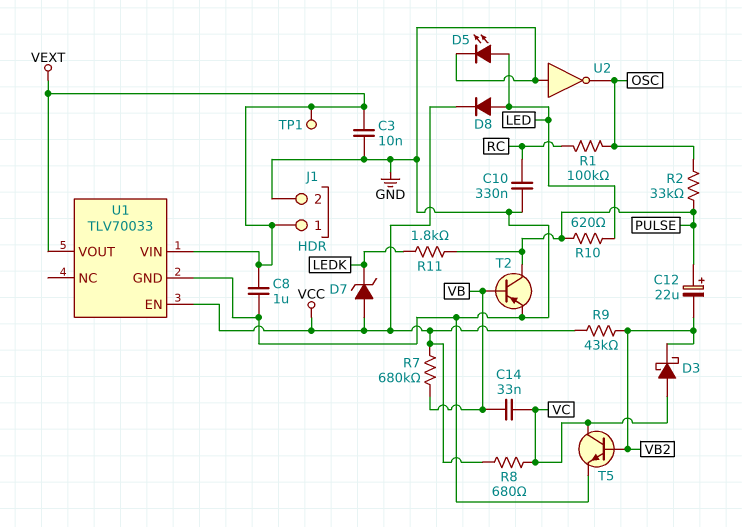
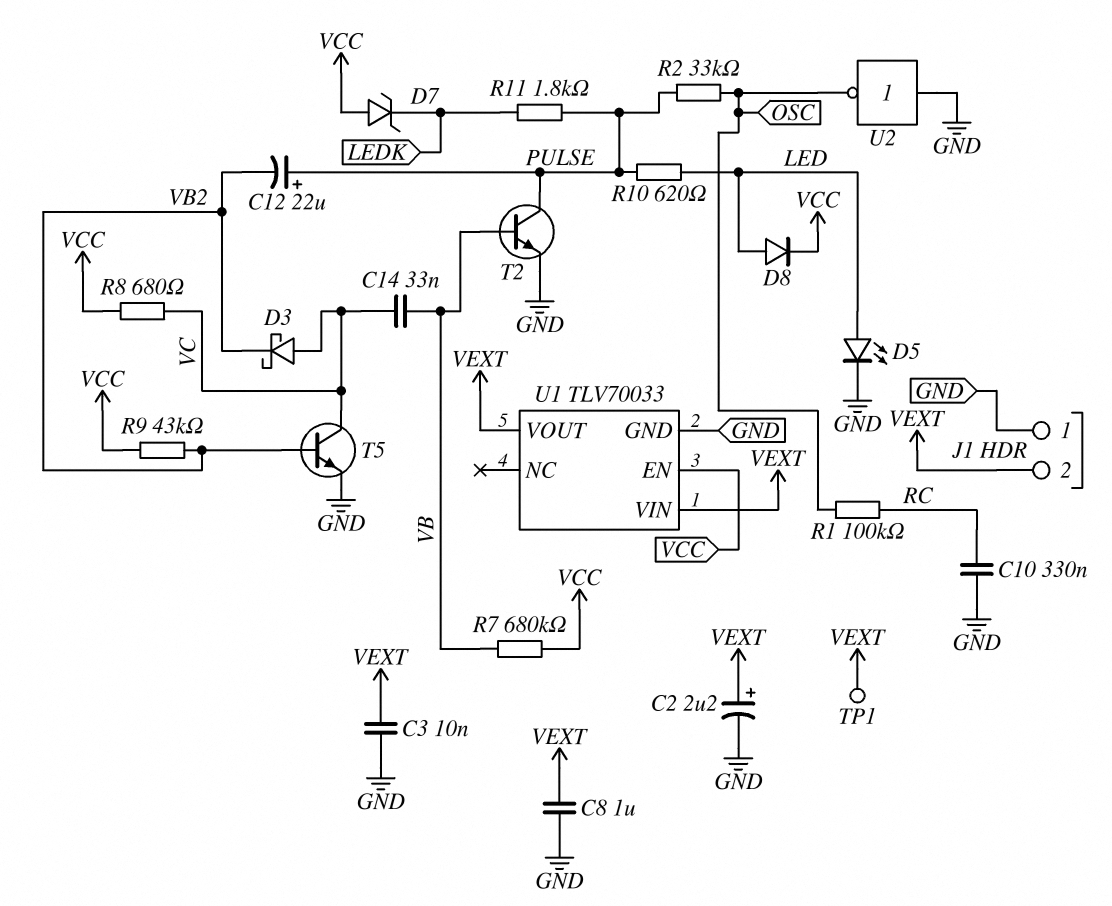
C2: none -> 2.2uF (plus VEXT, minus GND)
J1 pin 1: VEXT -> GND
J1 pin 2: GND -> VEXT
T2: PNP (B VB, C PULSE, E GND) -> NPN (B VB, C PULSE, E GND)

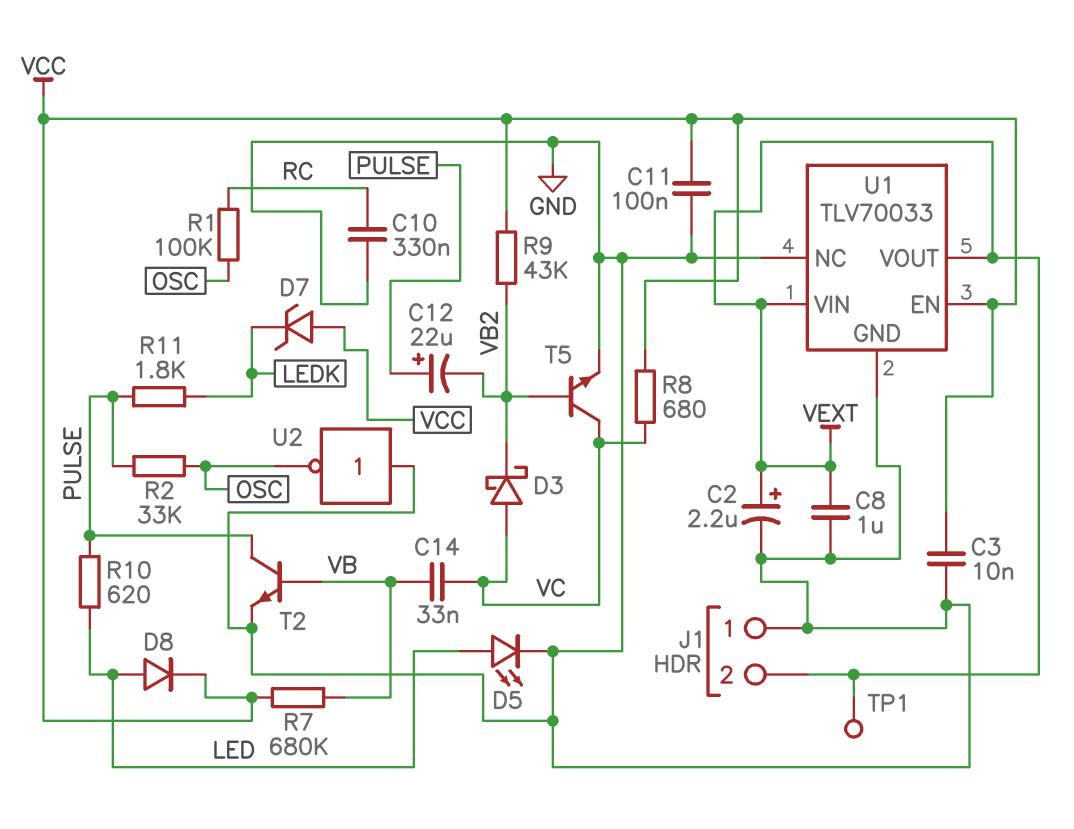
C3: 10nF (GND, VEXT) -> 10nF (GND, VCC)
C11: none -> 100nF (GND, VCC)
U1 pin NC: none -> GND

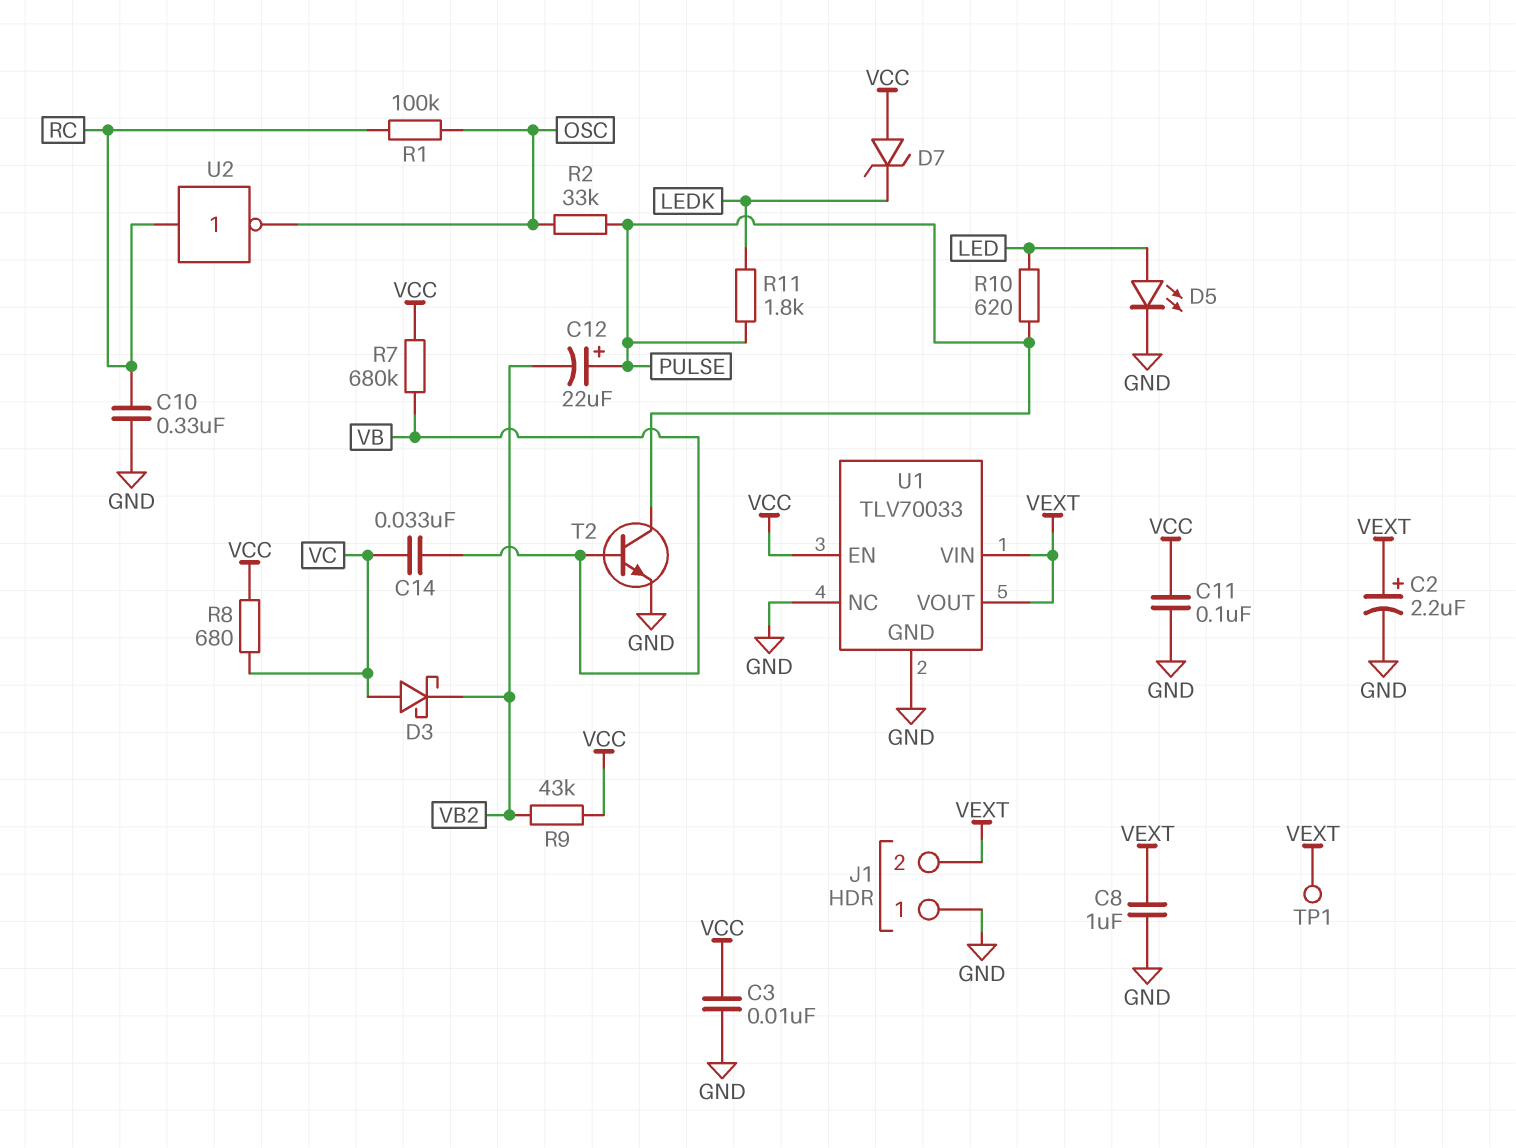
D8: diode (A LED, K VCC) -> none
T5: NPN (B VB2, C VC, E GND) -> none
U2: NOT (in GND, out OSC) -> NOT (in RC, out OSC)

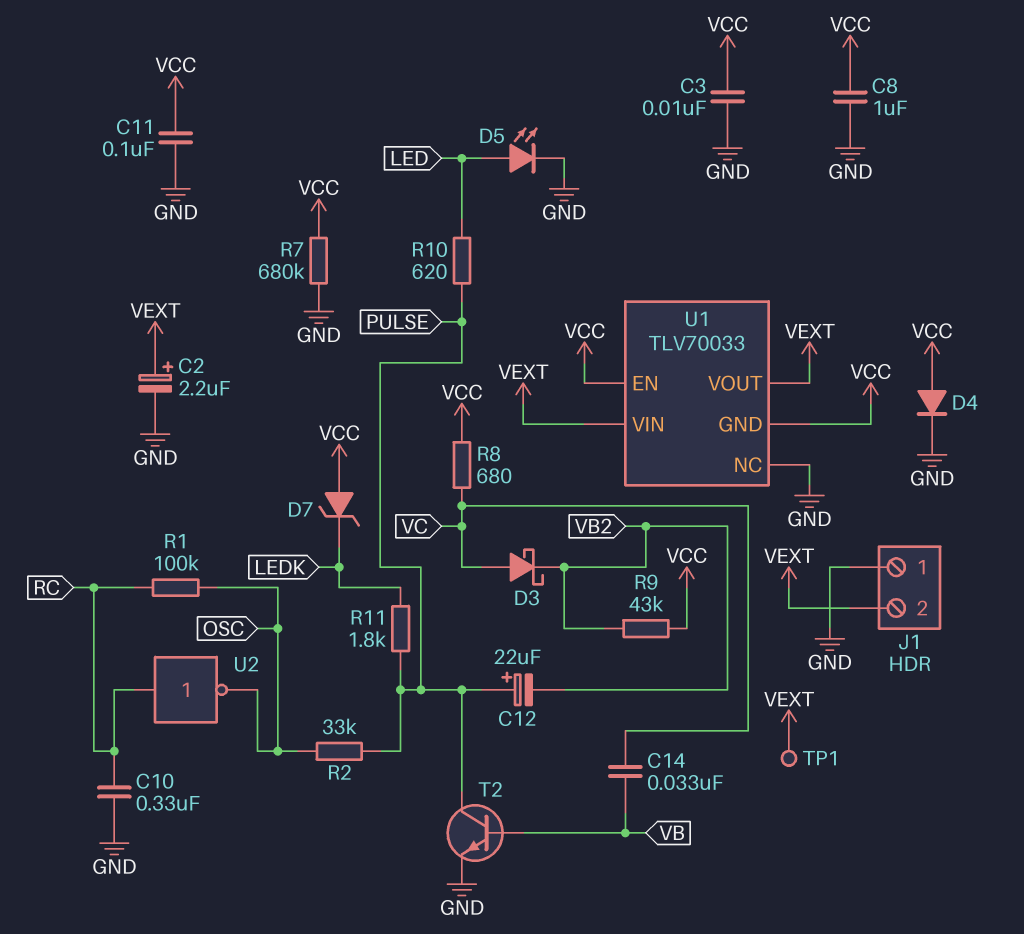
C8: 1uF (GND, VEXT) -> 1uF (GND, VCC)
D4: none -> diode (A VCC, K GND)
R7: 680k (VB, VCC) -> 680k (GND, VCC)
U1 pin GND: GND -> VCC

